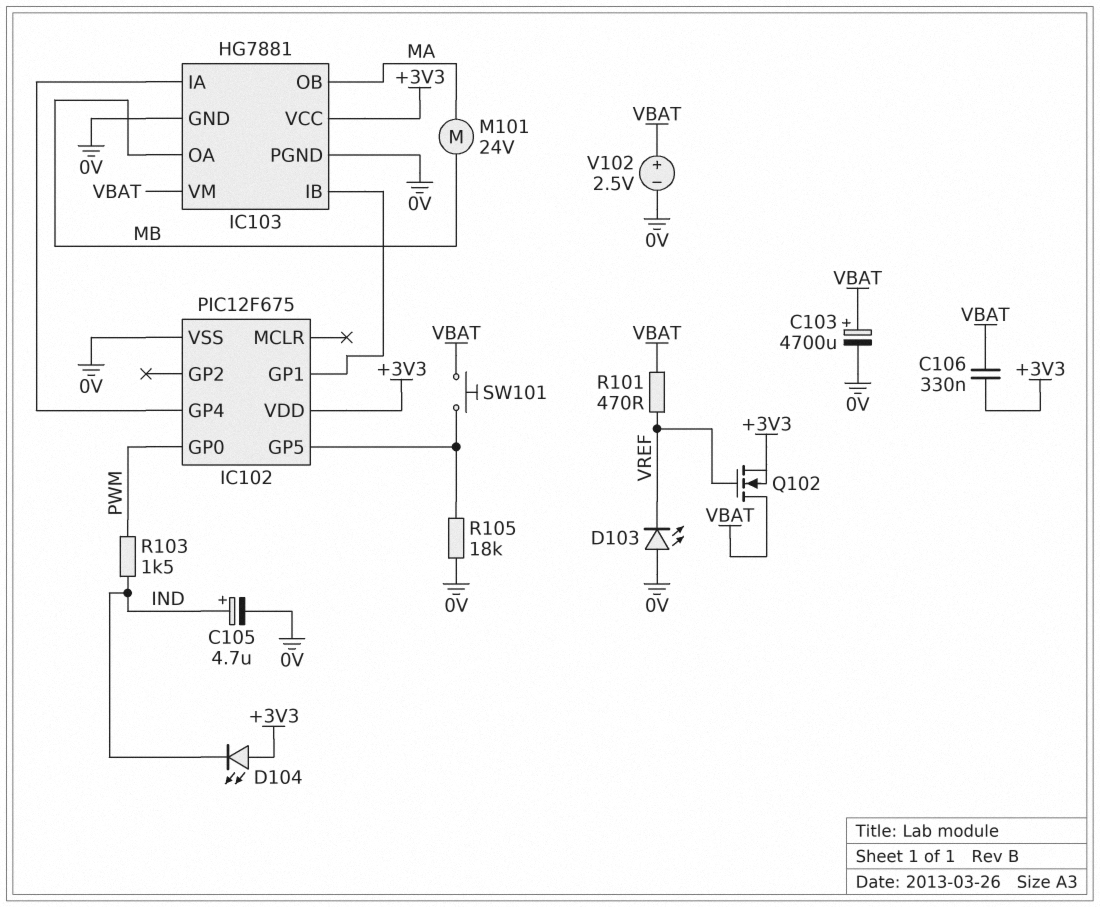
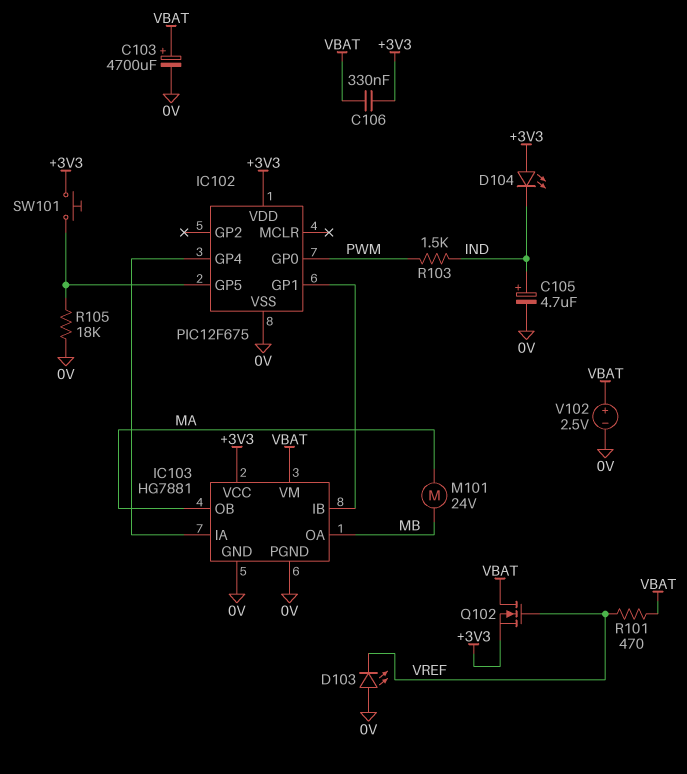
SW101: button (IC102/GP5, VBAT) -> button (+3V3, IC102/GP5)

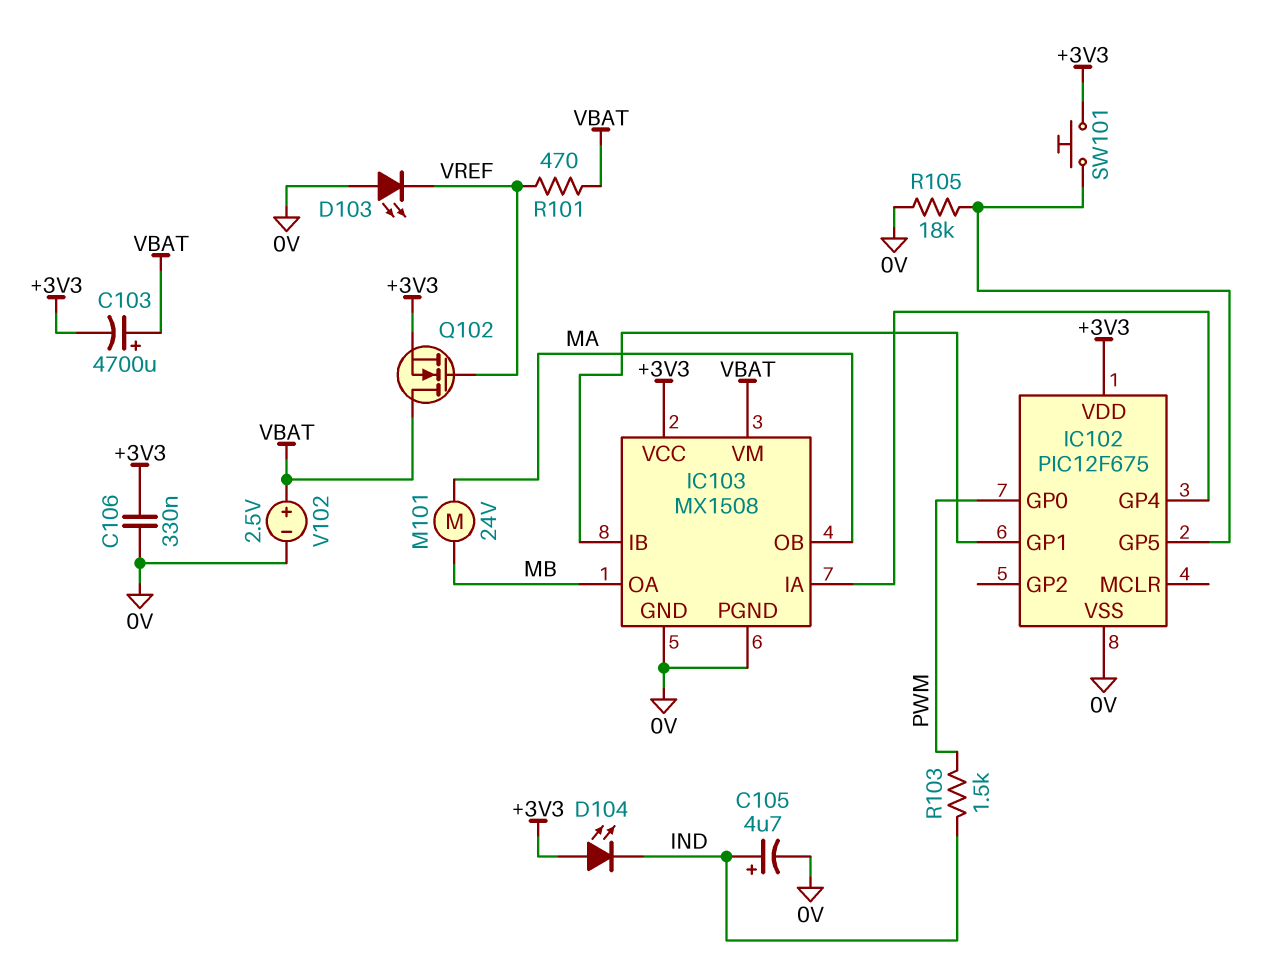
C103: 4700uF (plus VBAT, minus 0V) -> 4700uF (plus VBAT, minus +3V3)
C106: 330nF (+3V3, VBAT) -> 330nF (+3V3, 0V)
IC103: HG7881 -> MX1508

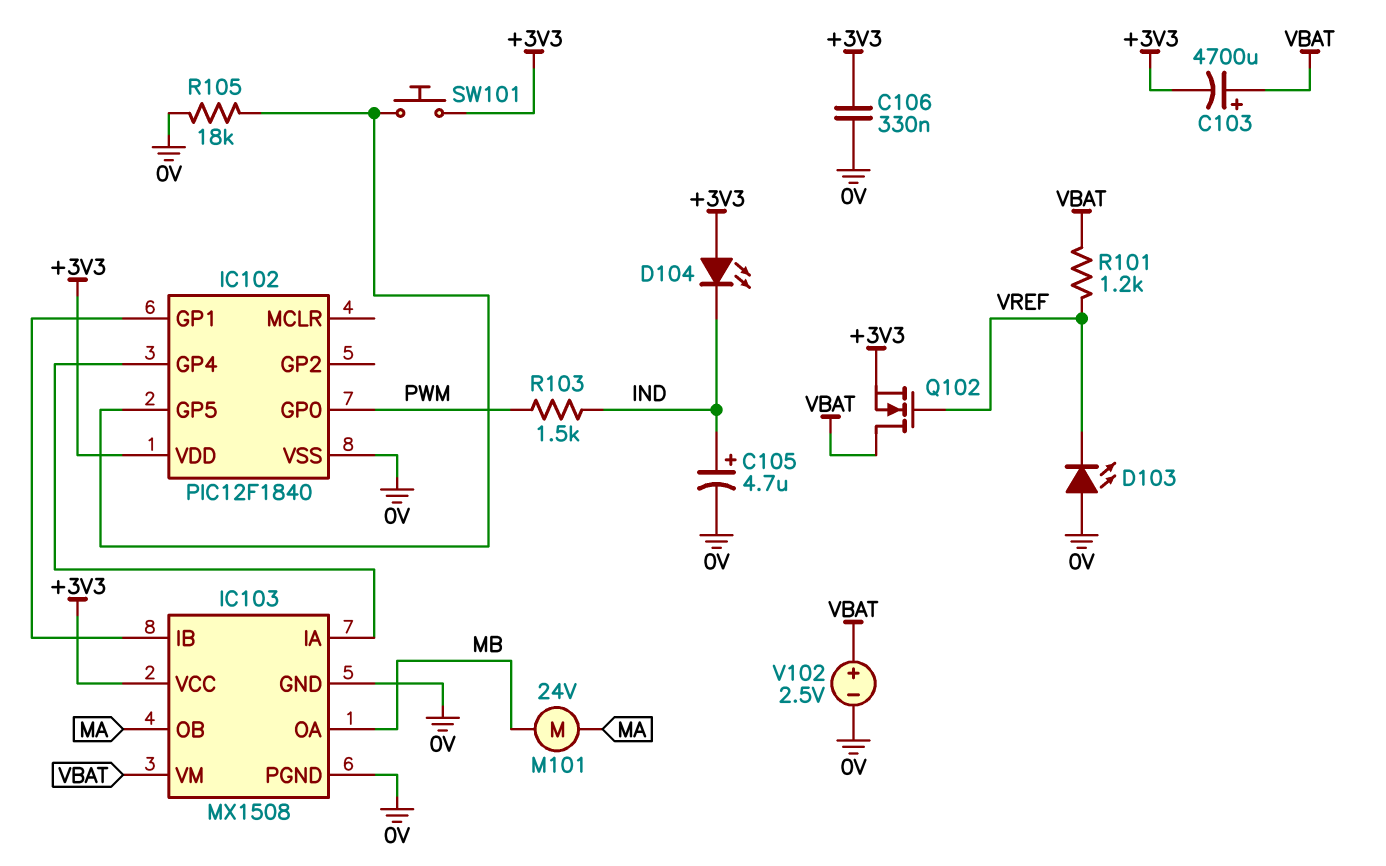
IC102: PIC12F675 -> PIC12F1840
R101: 470 (VBAT, VREF) -> 1.2k (VBAT, VREF)

